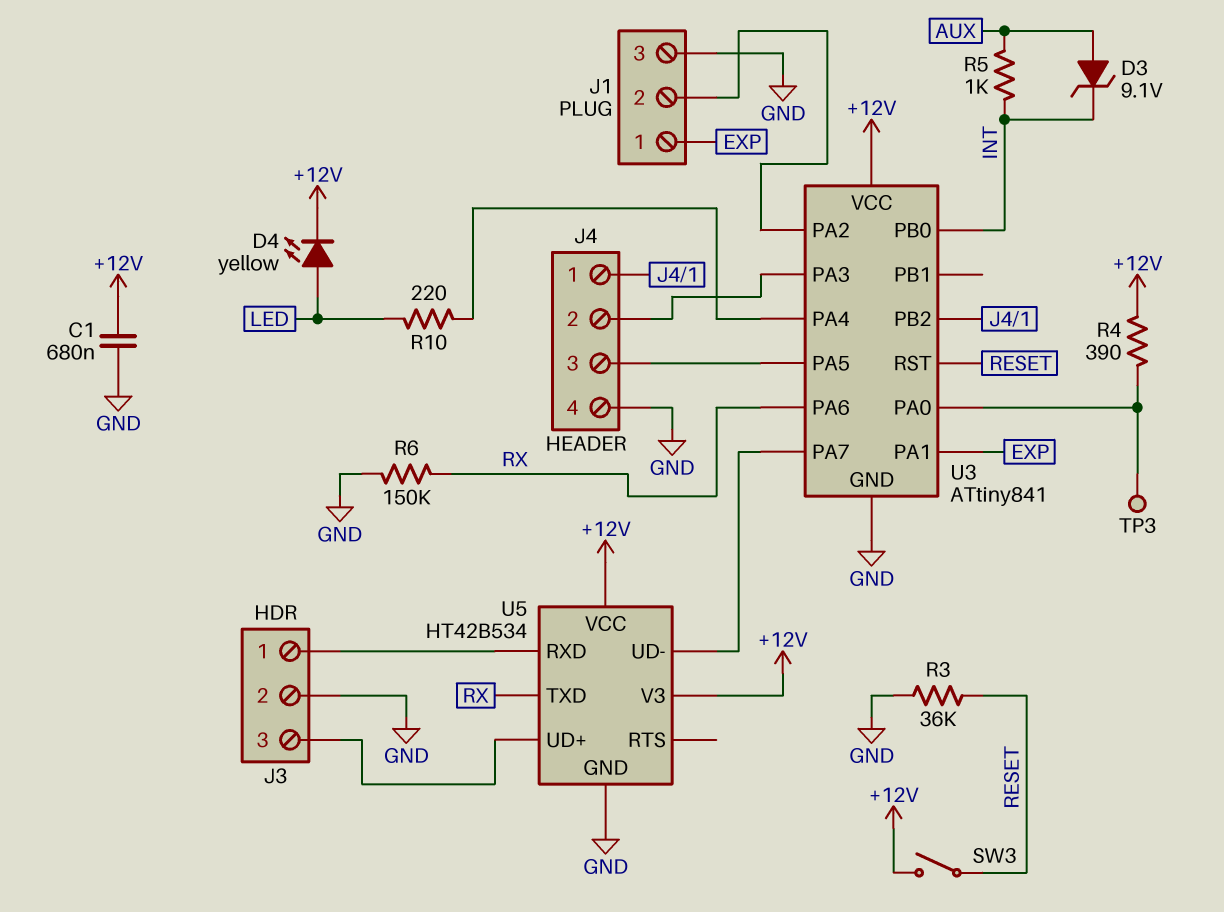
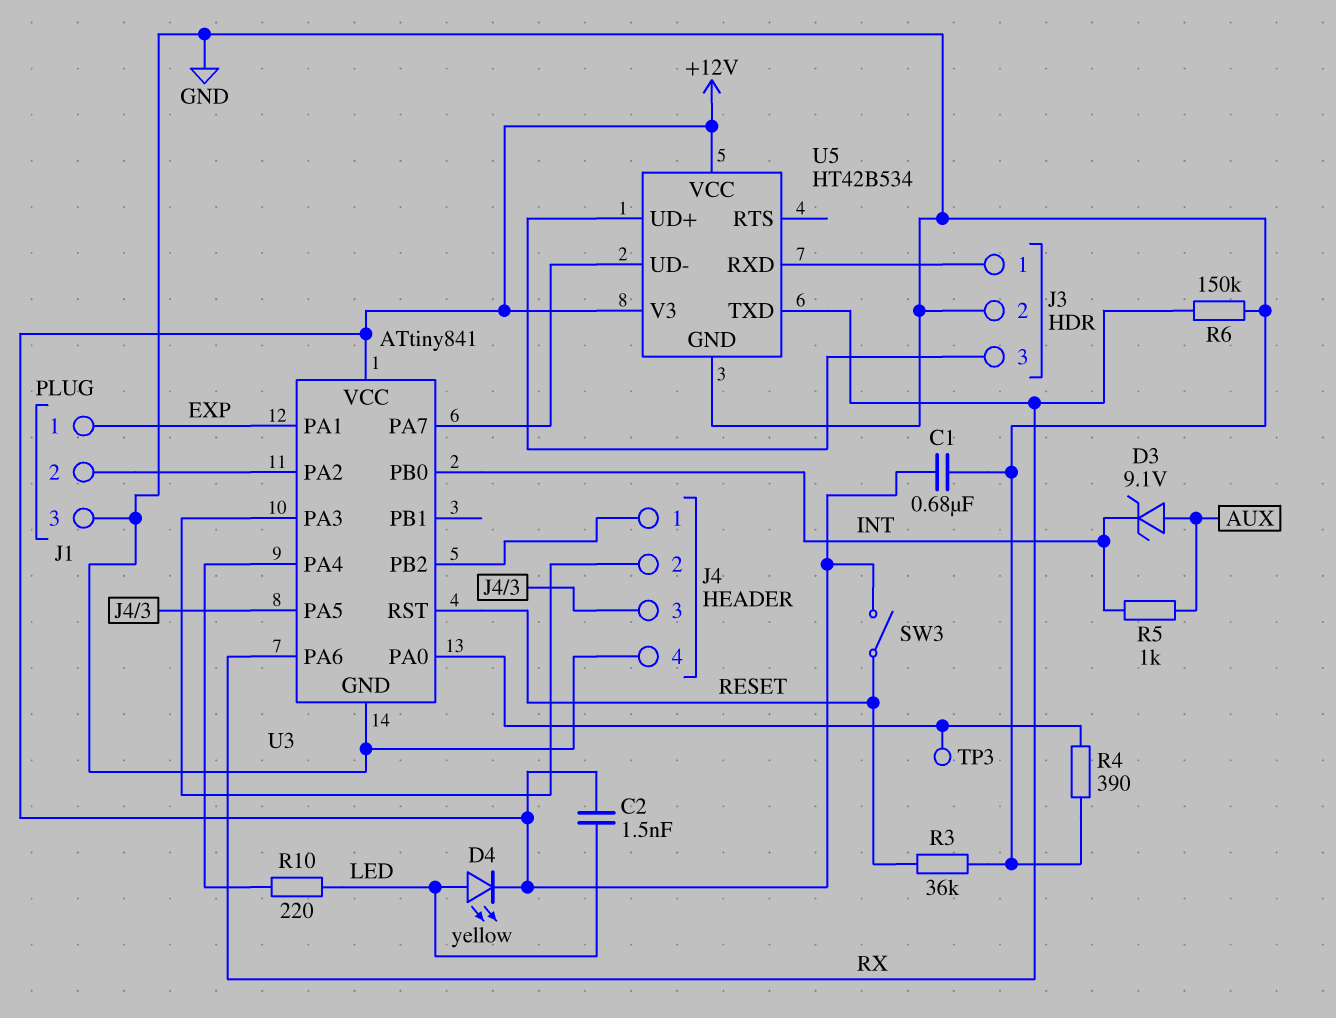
C2: none -> 1.5nF (+12V, LED)
R4: 390 (+12V, U3/PA0) -> 390 (GND, U3/PA0)

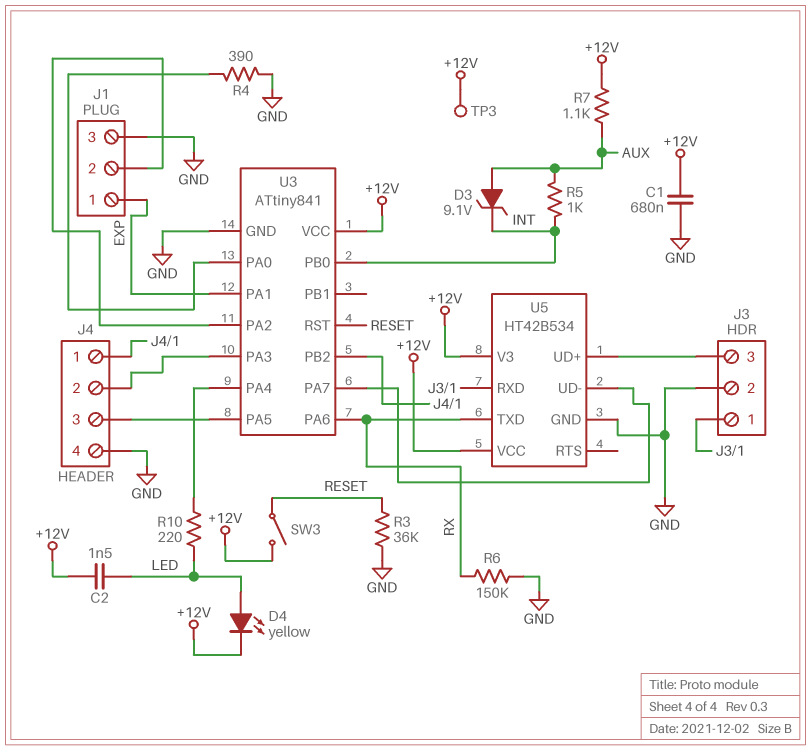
R7: none -> 1.1k (+12V, AUX)
TP3: test point (U3/PA0) -> test point (+12V)

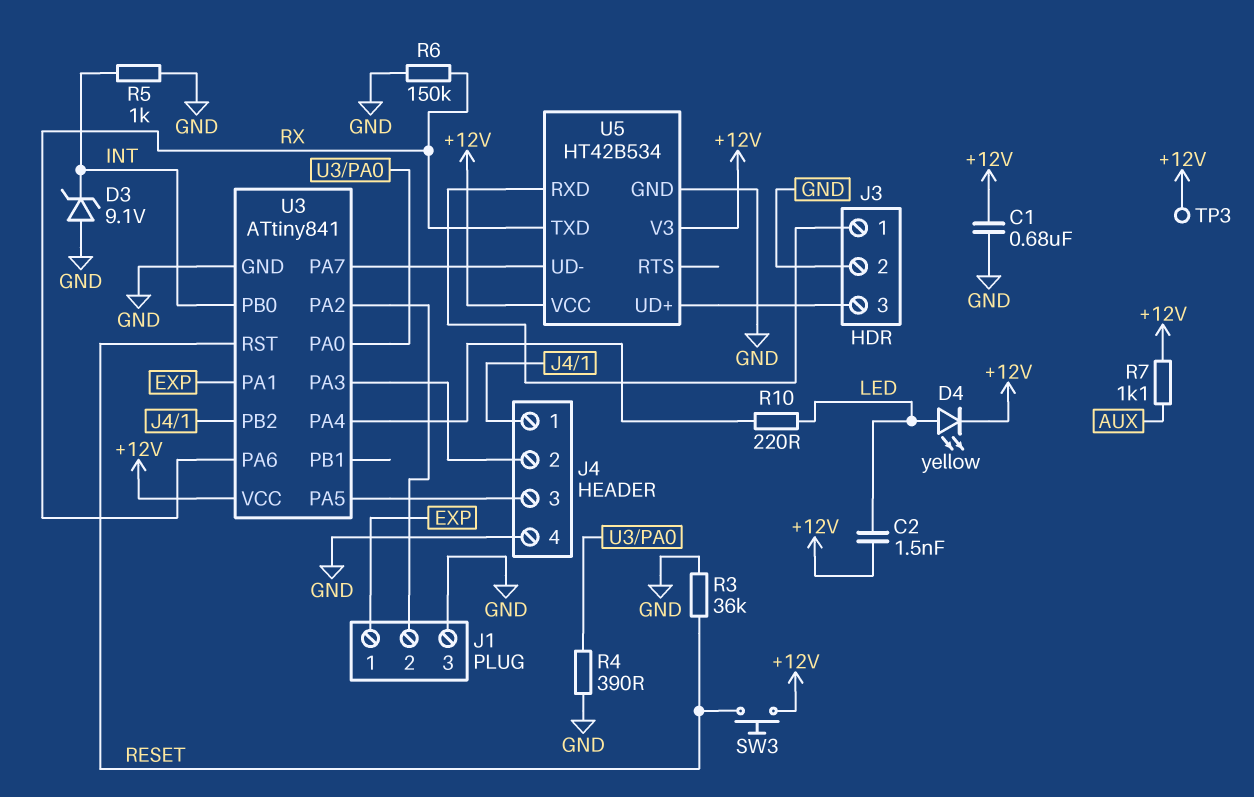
D3: zener 9.1V (A AUX, K INT) -> zener 9.1V (A GND, K INT)
R5: 1k (AUX, INT) -> 1k (GND, INT)
SW3: switch (+12V, RESET) -> button (+12V, RESET)

